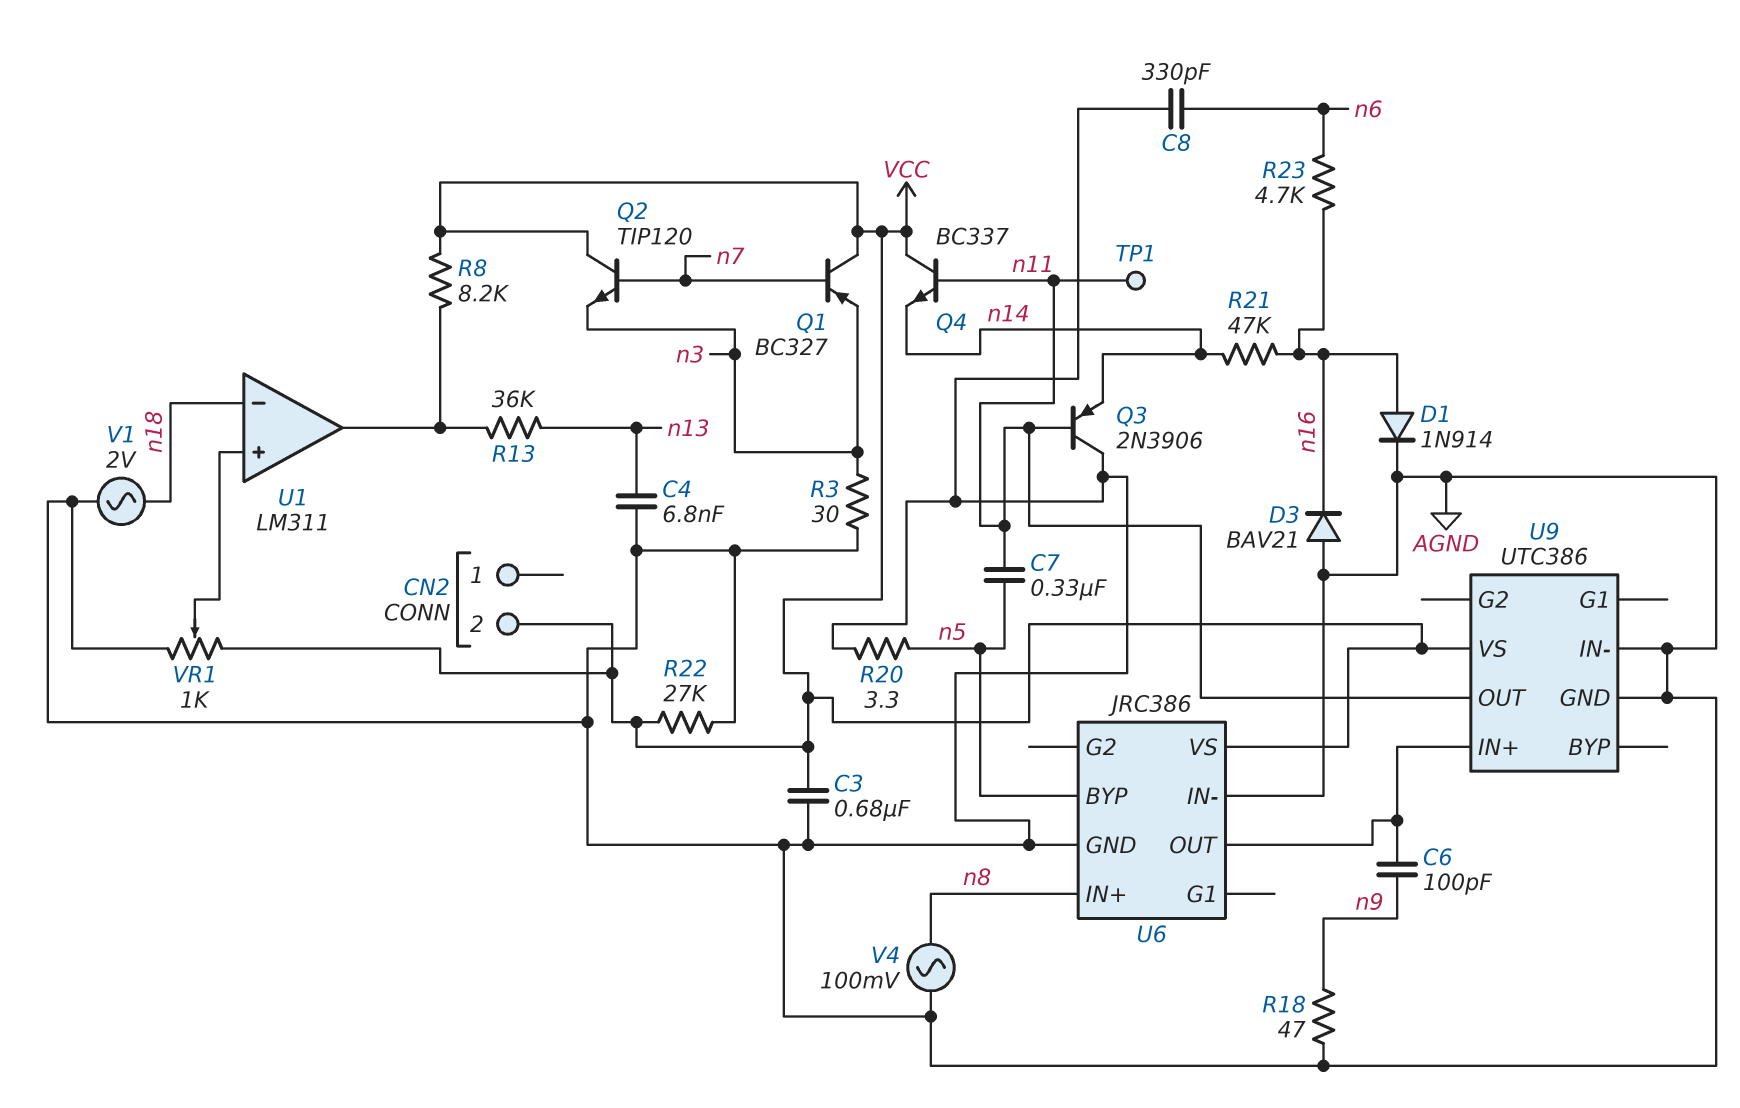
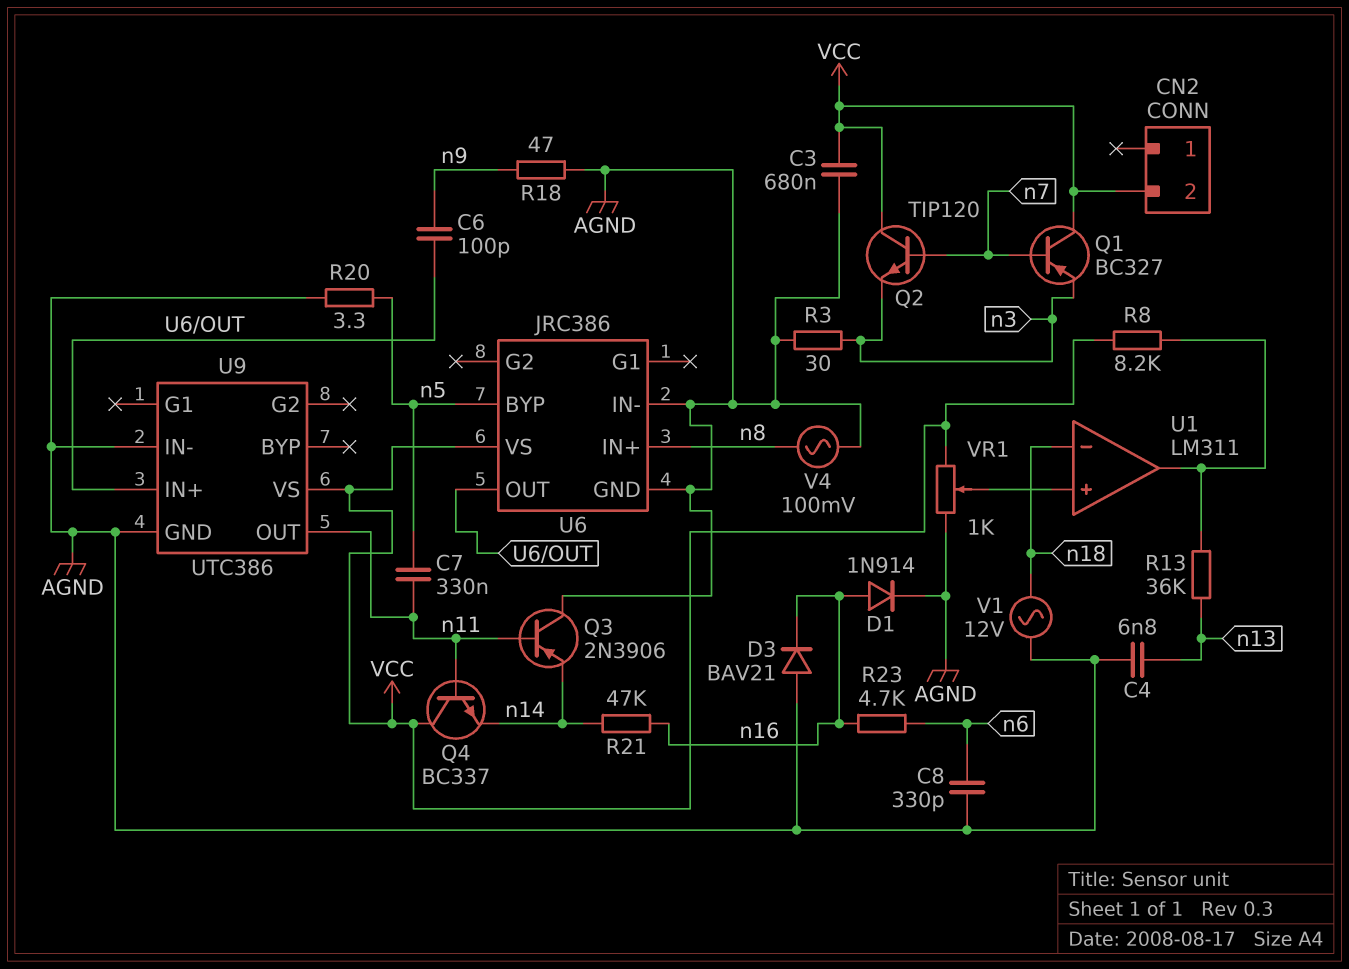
R22: 27k (AGND, VCC) -> none
TP1: test point (n11) -> none
V1: AC 2V (AGND, n18) -> AC 12V (AGND, n18)

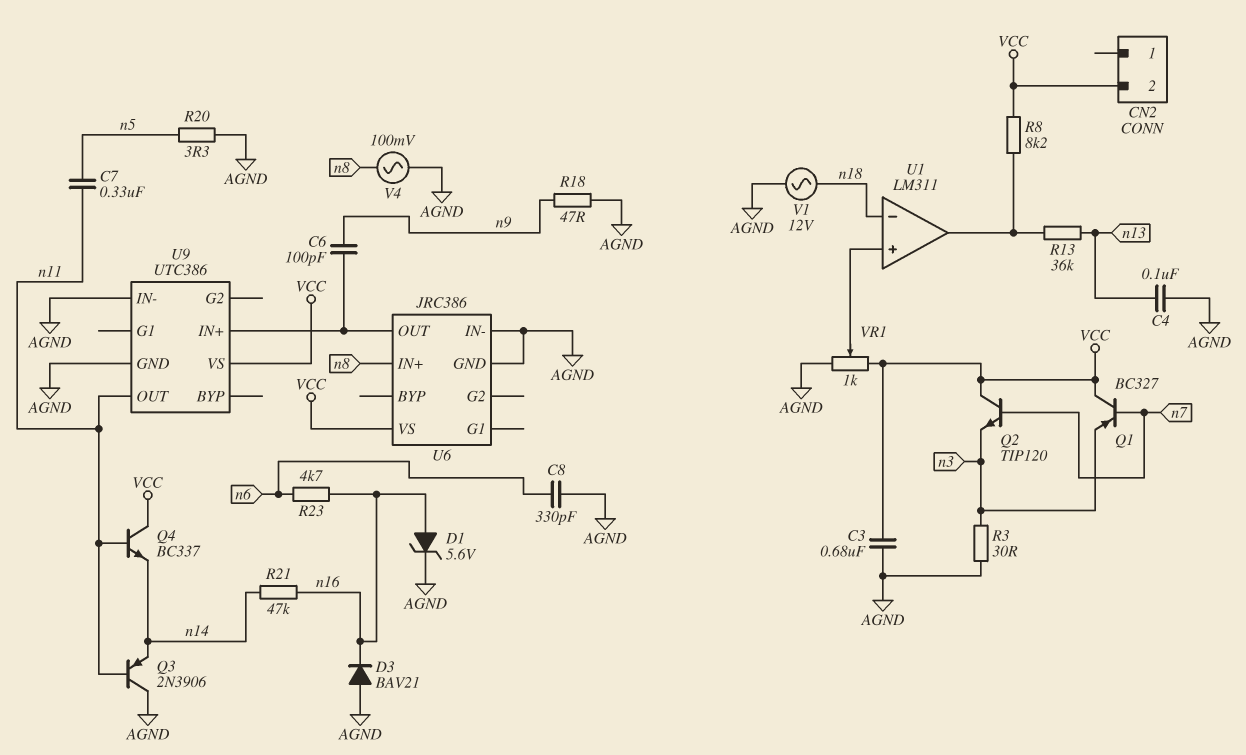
C4: 6.8nF (AGND, n13) -> 100nF (AGND, n13)
D1: diode 1N914 (A n16, K AGND) -> zener 5.6V (A n16, K AGND)
U6 pin BYP: n5 -> none

